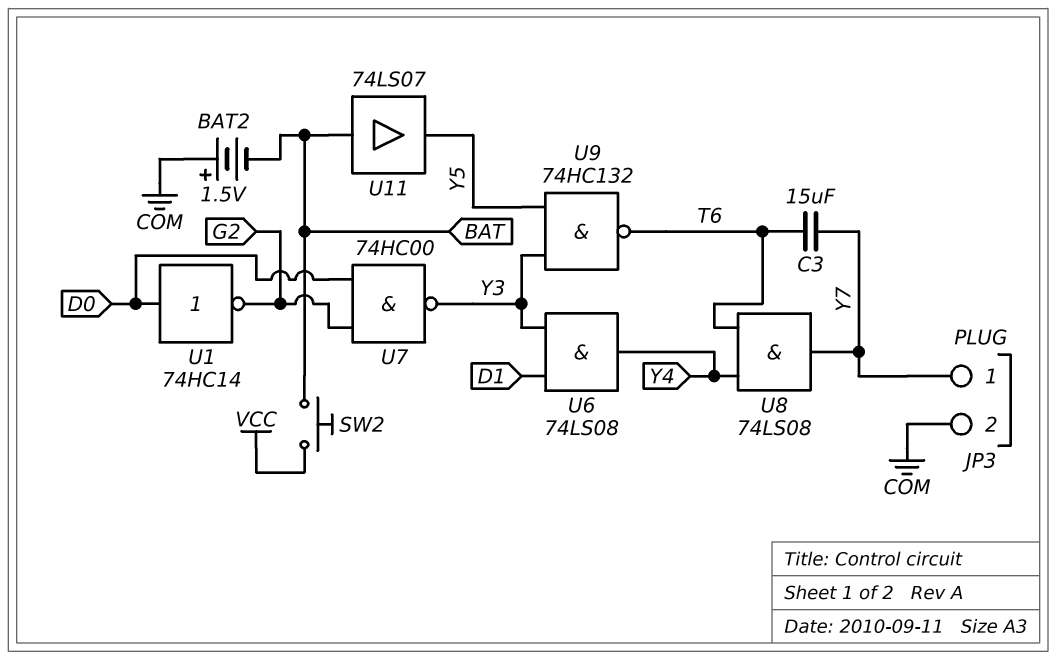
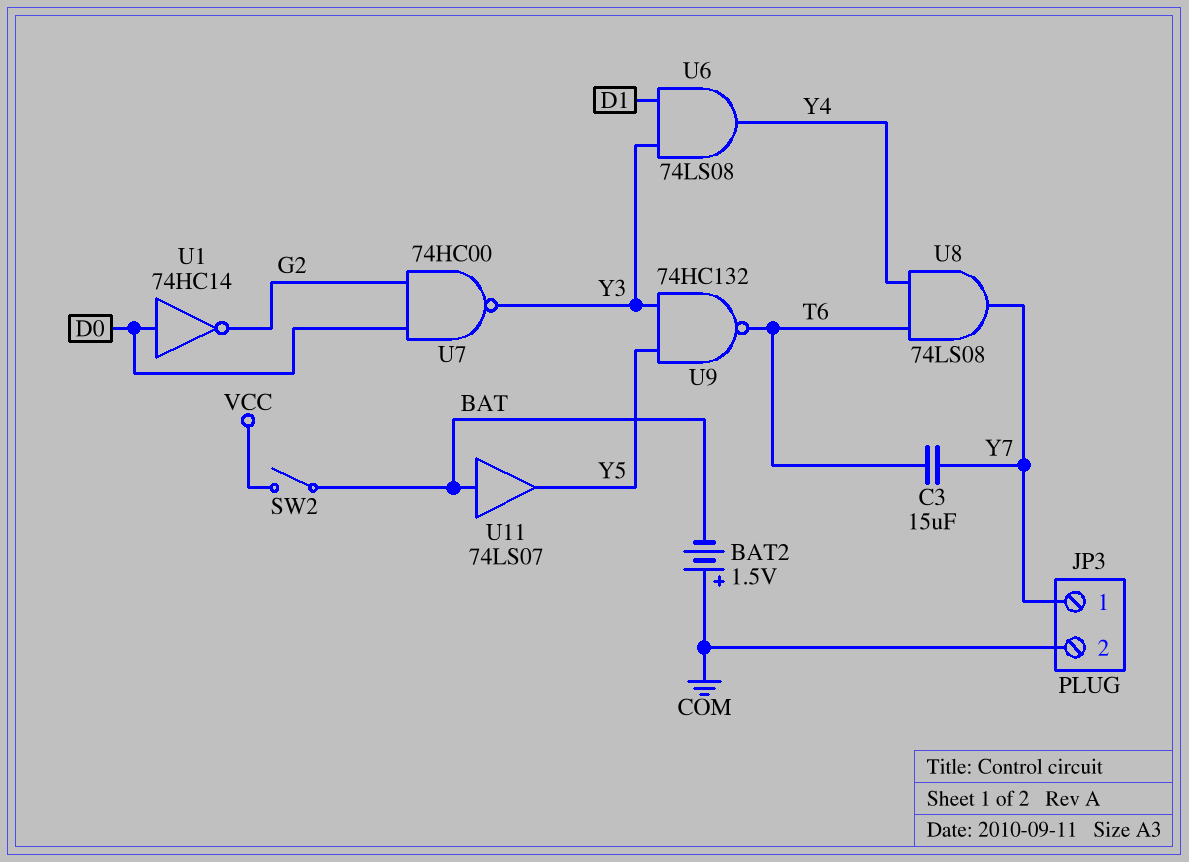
SW2: button (BAT, VCC) -> switch (BAT, VCC)

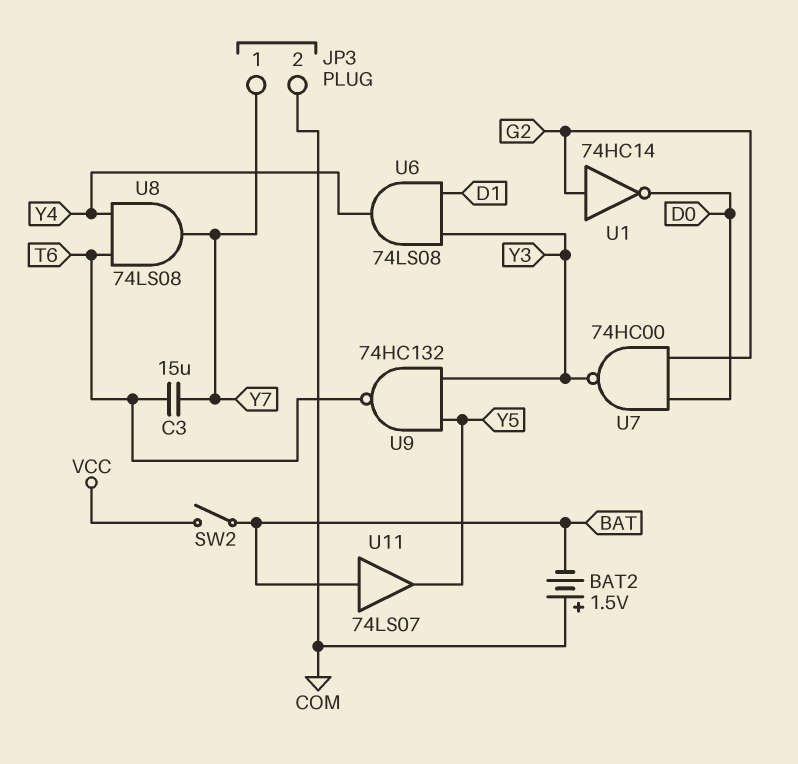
U1: NOT 74HC14 (in D0, out G2) -> NOT 74HC14 (in G2, out D0)

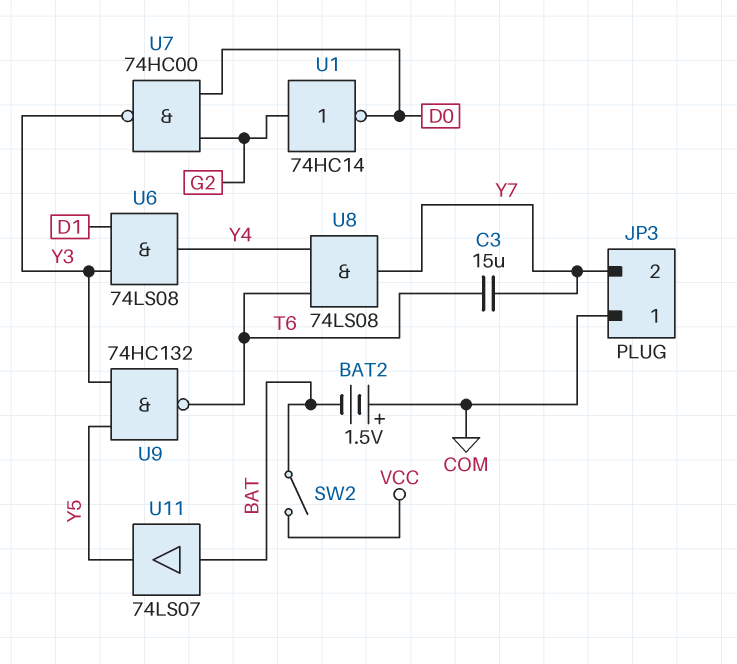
JP3 pin 1: Y7 -> COM
JP3 pin 2: COM -> Y7

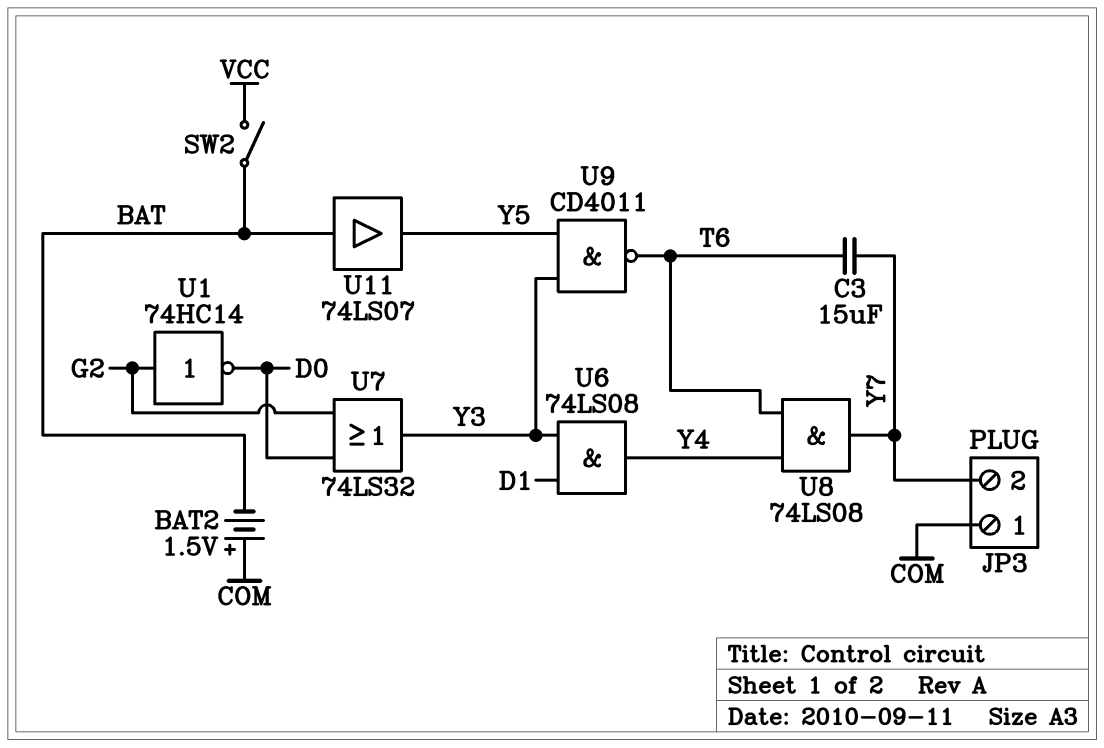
U7: NAND 74HC00 (in D0, in G2, out Y3) -> OR 74LS32 (in D0, in G2, out Y3)
U9: NAND 74HC132 (in Y3, in Y5, out T6) -> NAND CD4011 (in Y3, in Y5, out T6)

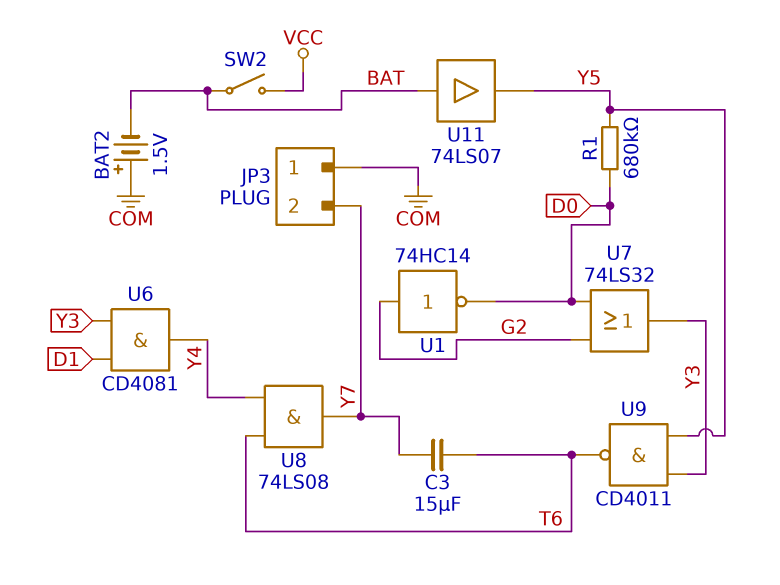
R1: none -> 680k (D0, Y5)
U6: AND 74LS08 (in D1, in Y3, out Y4) -> AND CD4081 (in D1, in Y3, out Y4)

